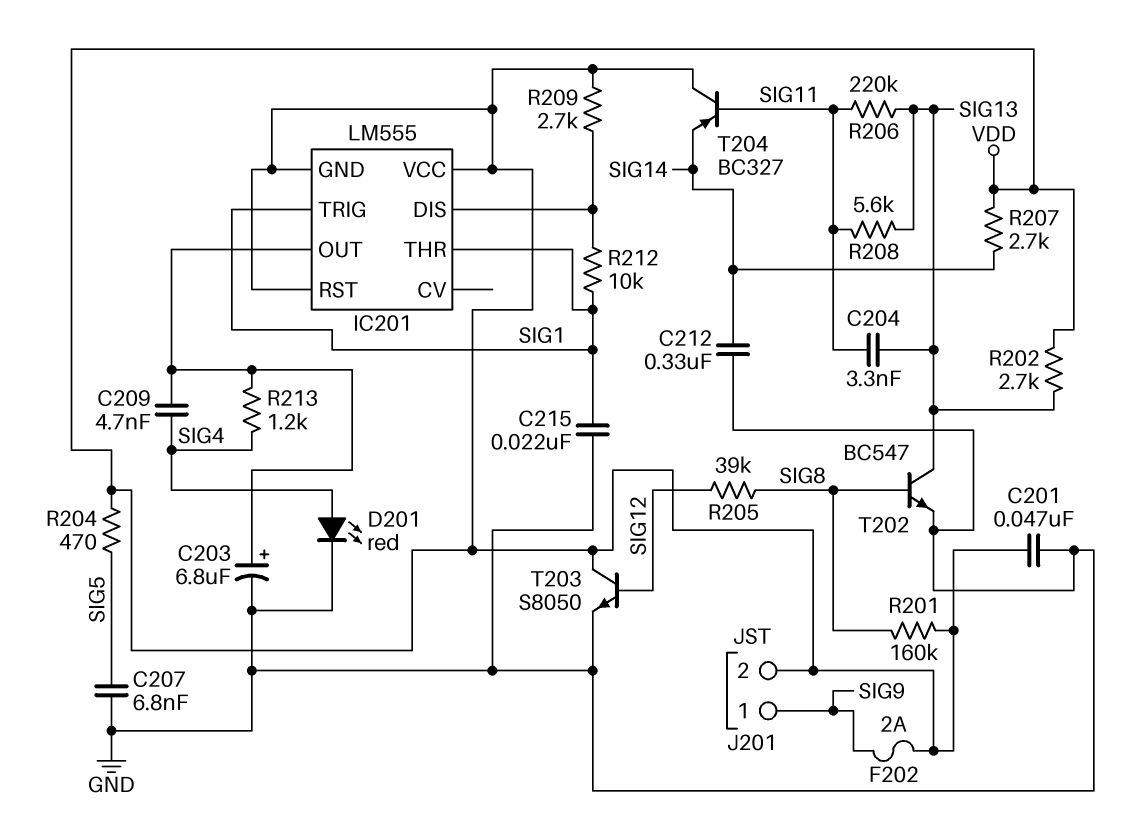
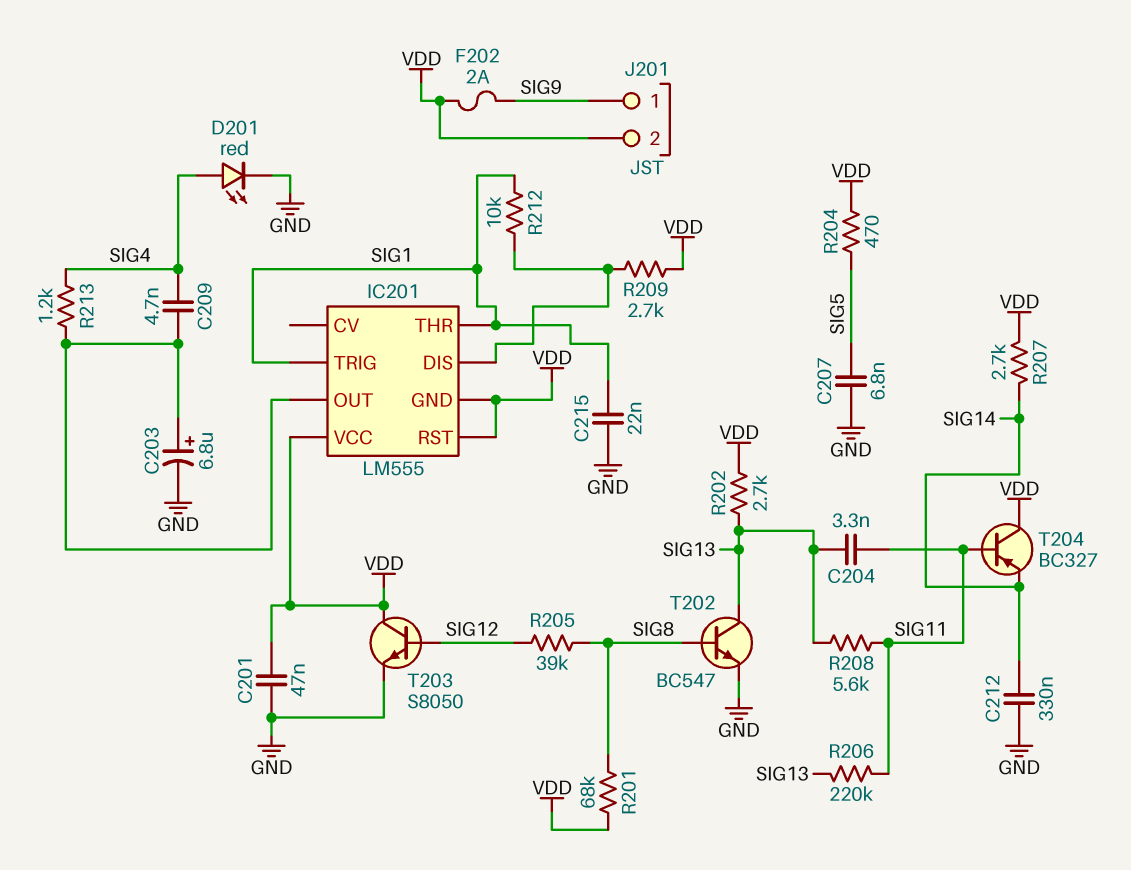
R201: 160k (SIG8, VDD) -> 68k (SIG8, VDD)

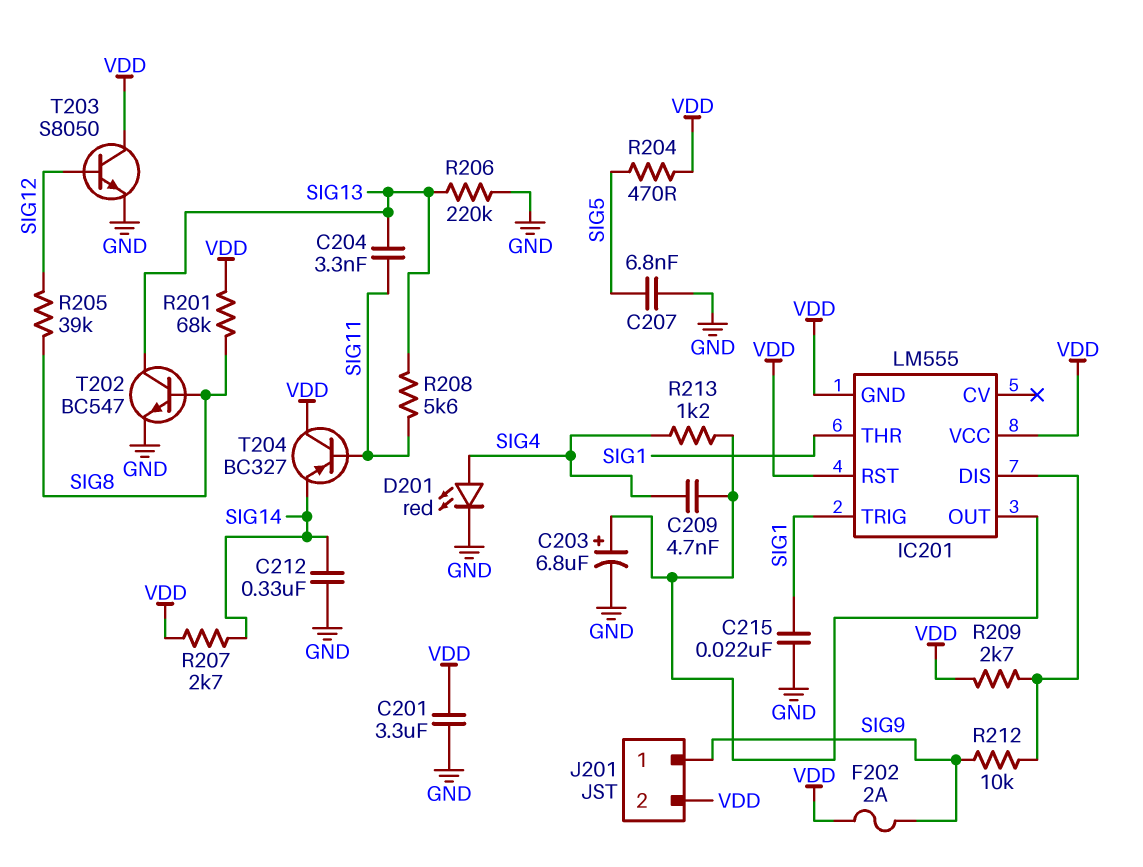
C201: 47nF (GND, VDD) -> 3.3uF (GND, VDD)
R202: 2.7k (SIG13, VDD) -> none
R206: 220k (SIG11, SIG13) -> 220k (GND, SIG13)
R212: 10k (IC201/DIS, SIG1) -> 10k (IC201/DIS, SIG9)

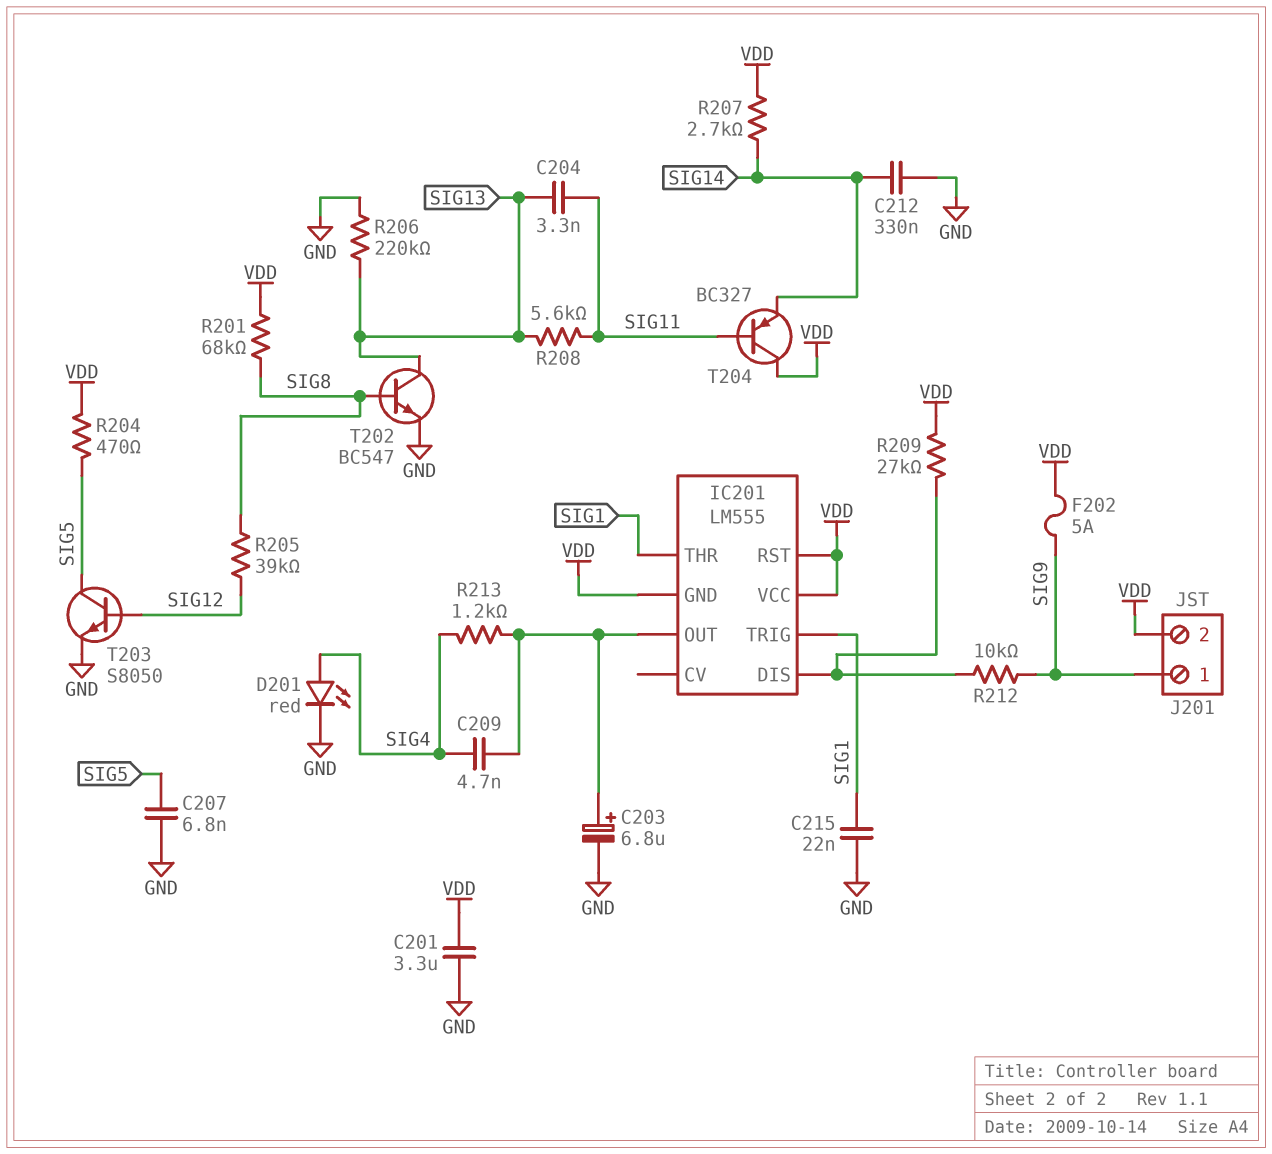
F202: 2A (SIG9, VDD) -> 5A (SIG9, VDD)
R209: 2.7k (IC201/DIS, VDD) -> 27k (IC201/DIS, VDD)
T203: NPN S8050 (B SIG12, C VDD, E GND) -> NPN S8050 (B SIG12, C SIG5, E GND)

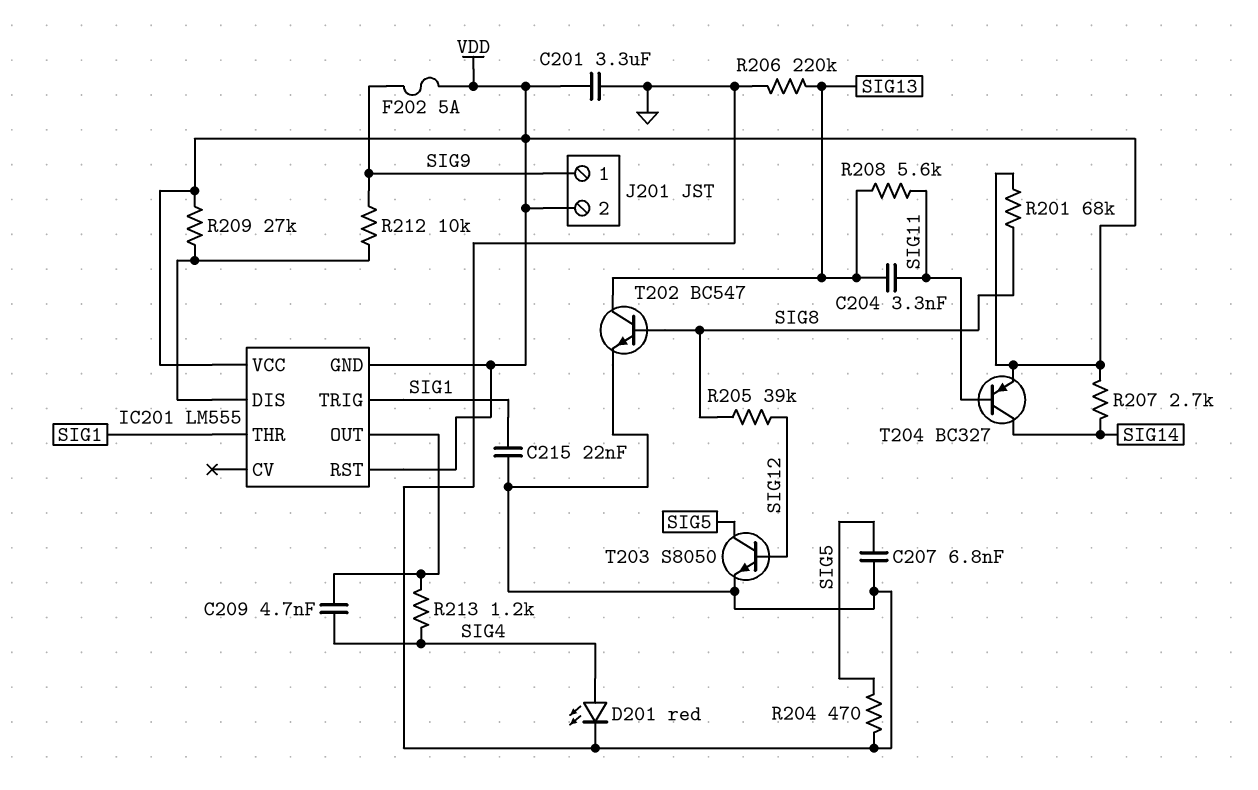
C203: 6.8uF (plus IC201/OUT, minus GND) -> none
C212: 330nF (GND, SIG14) -> none
R204: 470 (SIG5, VDD) -> 470 (GND, SIG5)
T204: PNP BC327 (B SIG11, C VDD, E SIG14) -> PNP BC327 (B SIG11, C SIG14, E VDD)

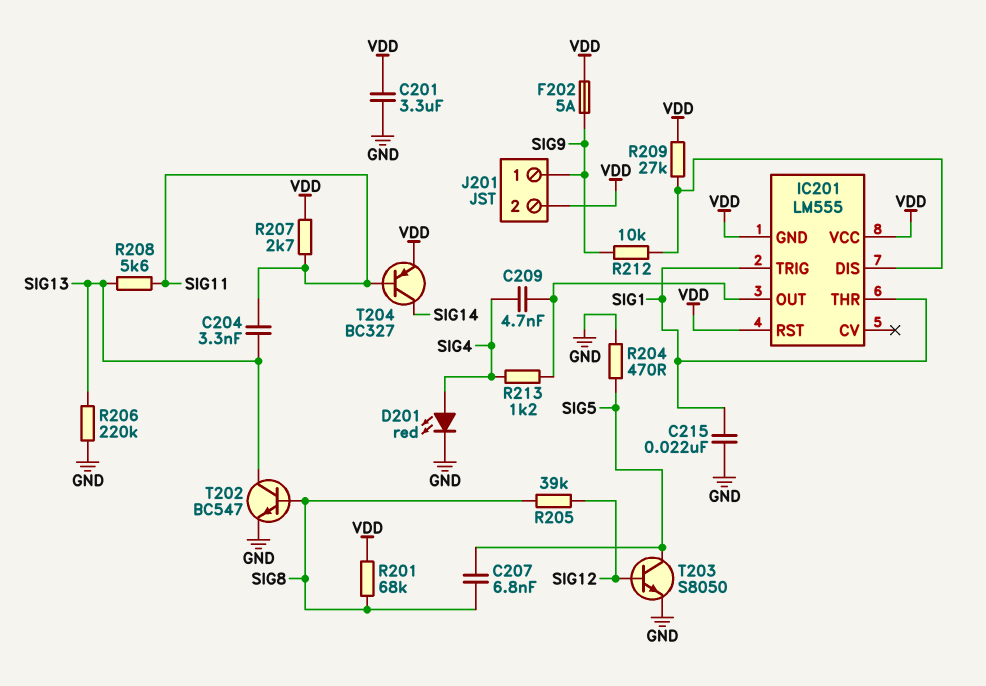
C207: 6.8nF (GND, SIG5) -> 6.8nF (SIG5, SIG8)
R207: 2.7k (SIG14, VDD) -> 2.7k (SIG11, VDD)

